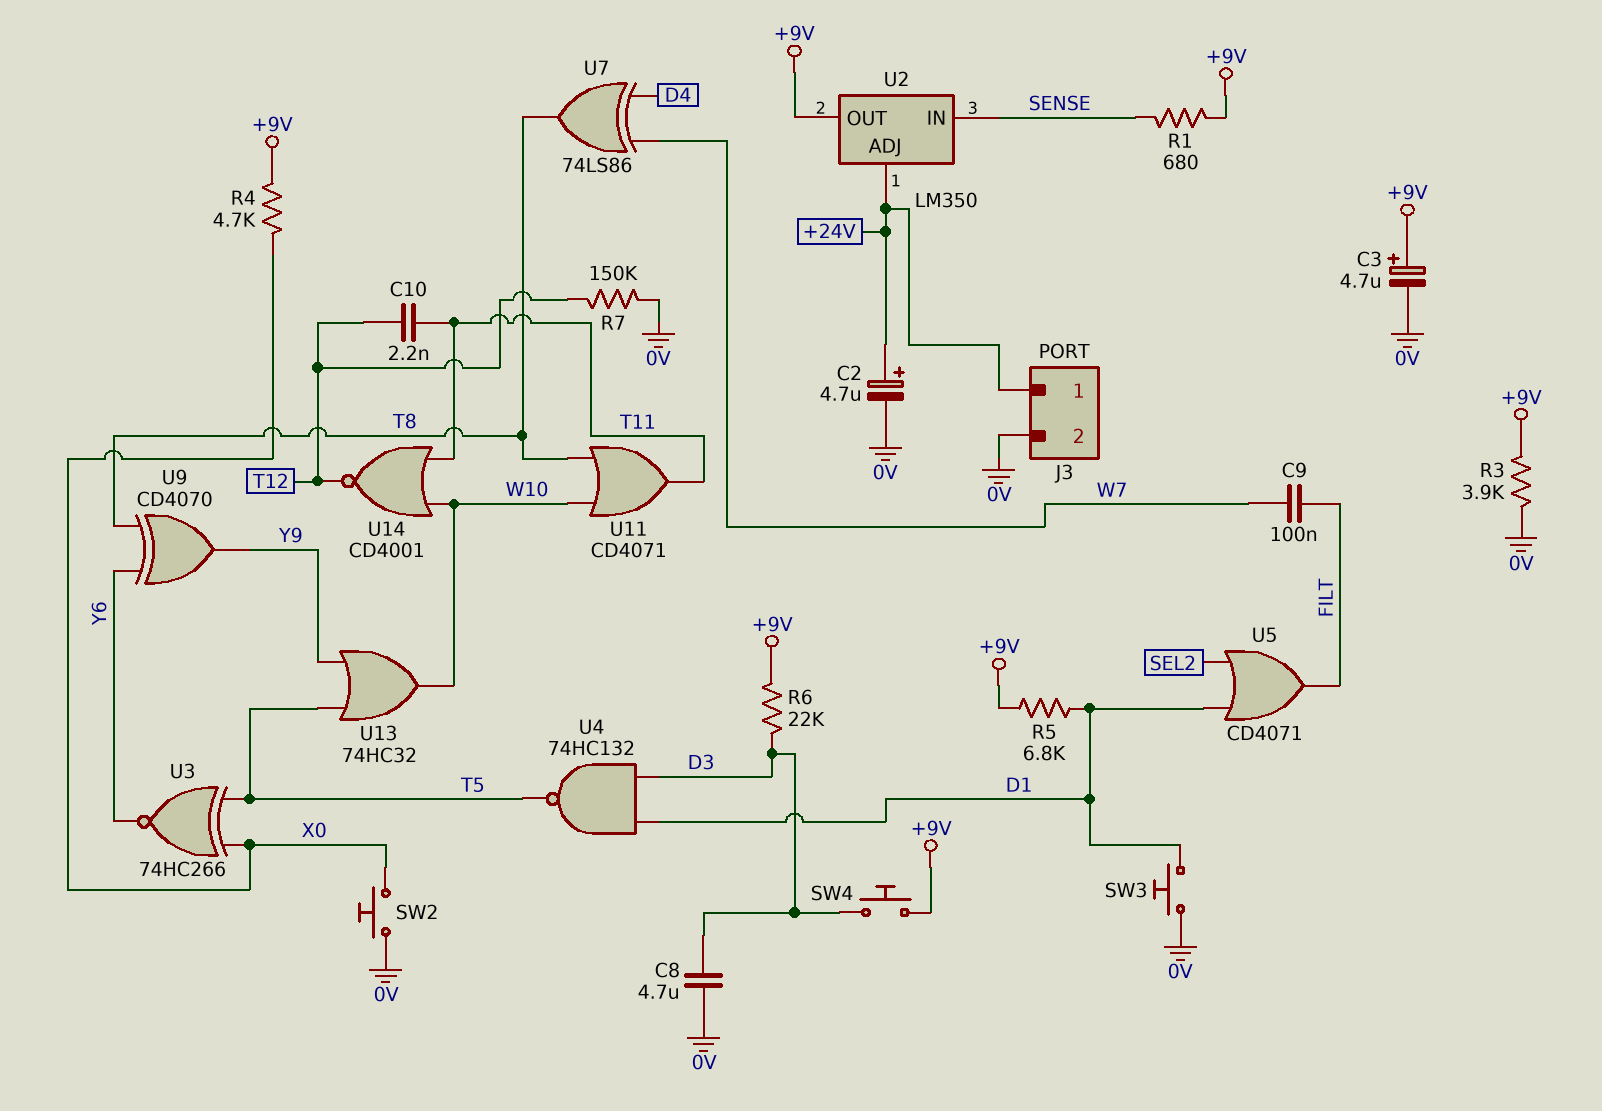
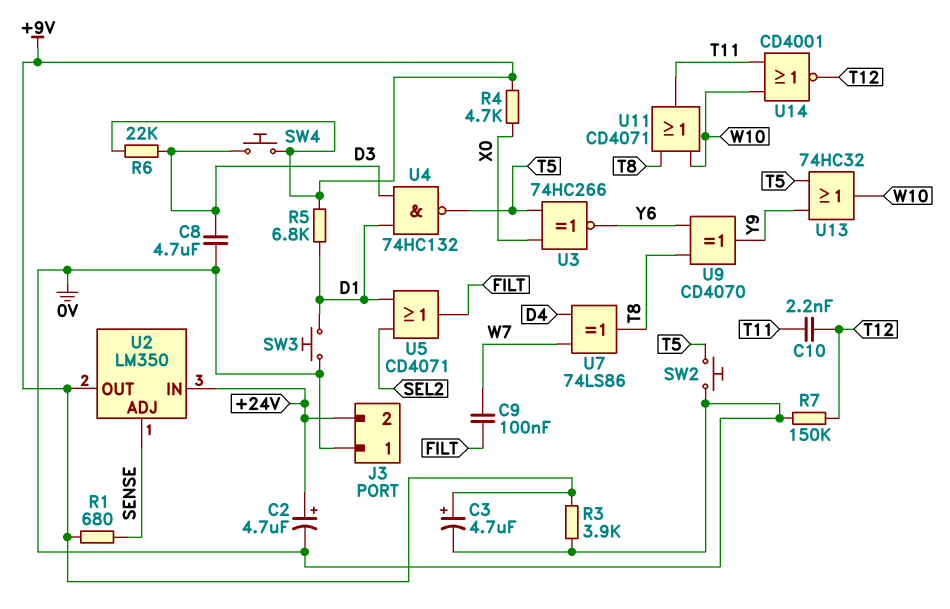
J3 pin 1: +24V -> 0V
J3 pin 2: 0V -> +24V
SW2: button (0V, X0) -> button (0V, T5)
U2 pin ADJ: +24V -> SENSE
U2 pin IN: SENSE -> +24V

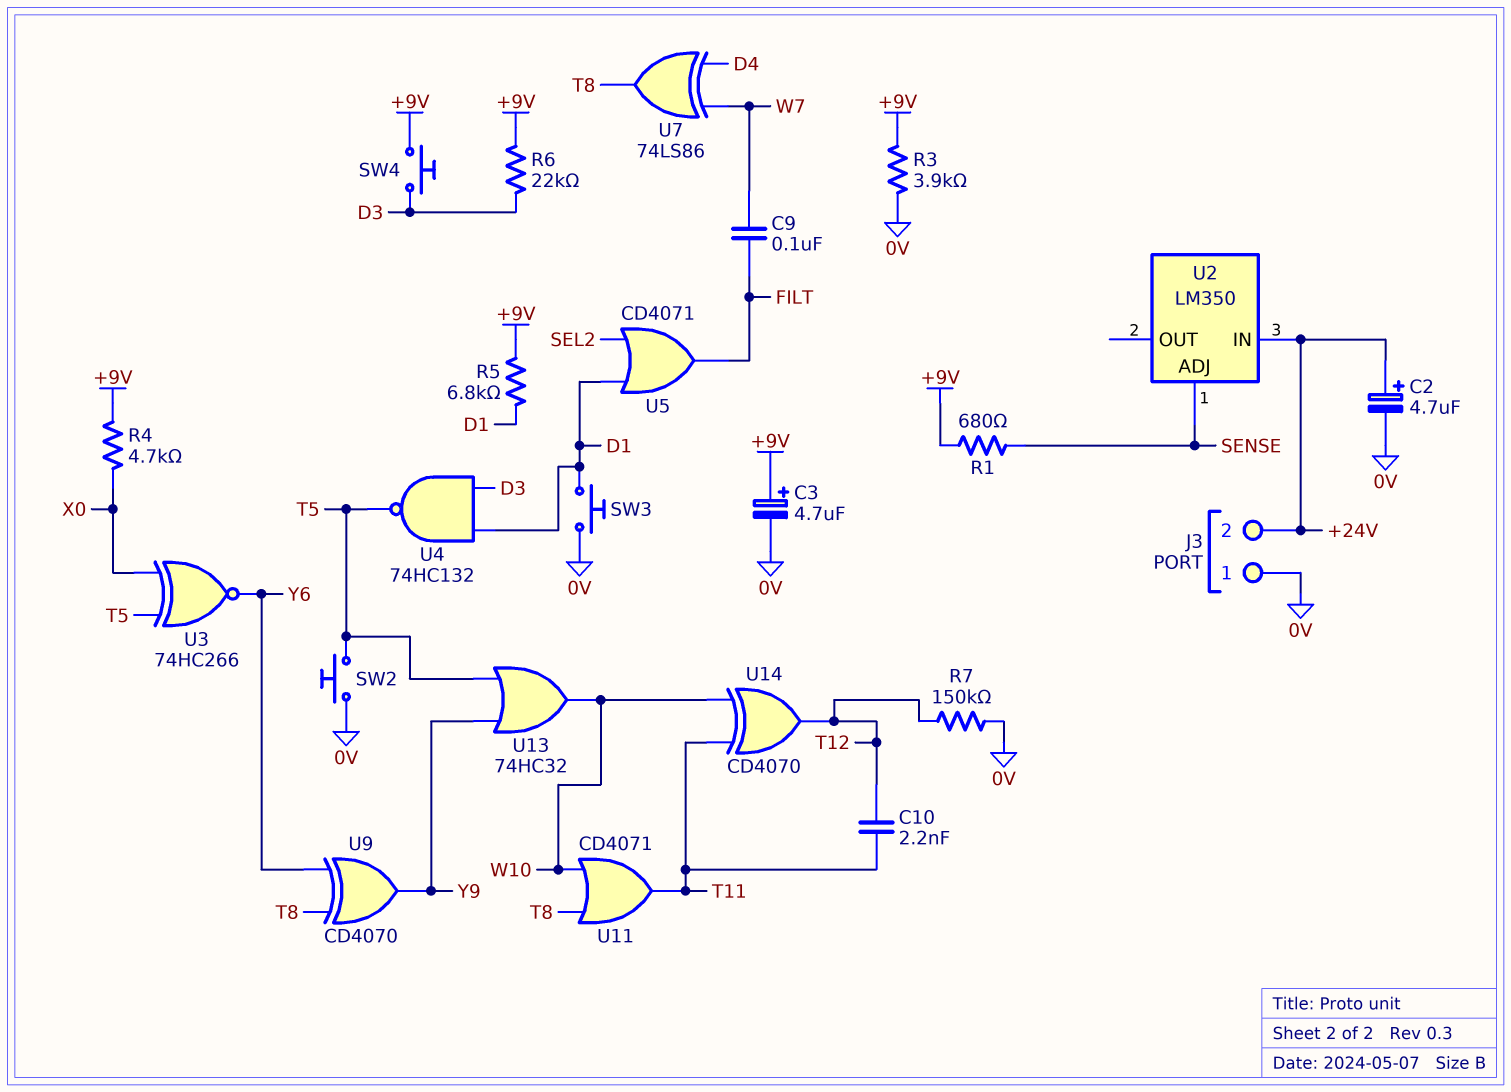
C8: 4.7uF (0V, D3) -> none
U2 pin OUT: +9V -> none
U14: NOR CD4001 (in T11, in W10, out T12) -> XOR CD4070 (in T11, in W10, out T12)

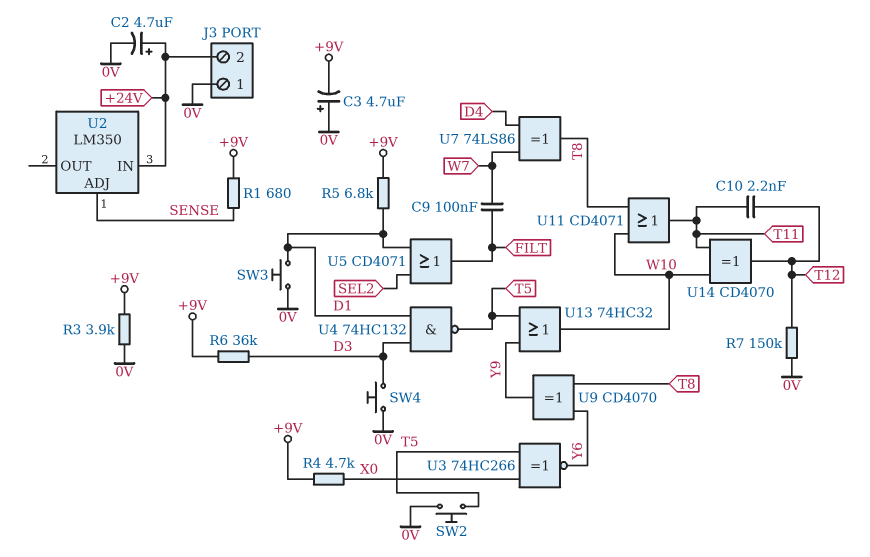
C3: 4.7uF (plus +9V, minus 0V) -> 4.7uF (plus 0V, minus +9V)
R6: 22k (+9V, D3) -> 36k (+9V, D3)
SW4: button (+9V, D3) -> button (0V, D3)

